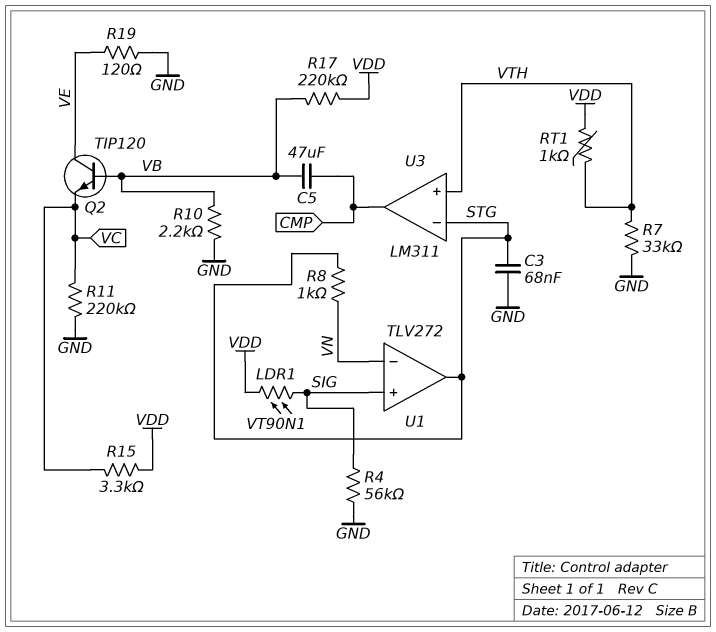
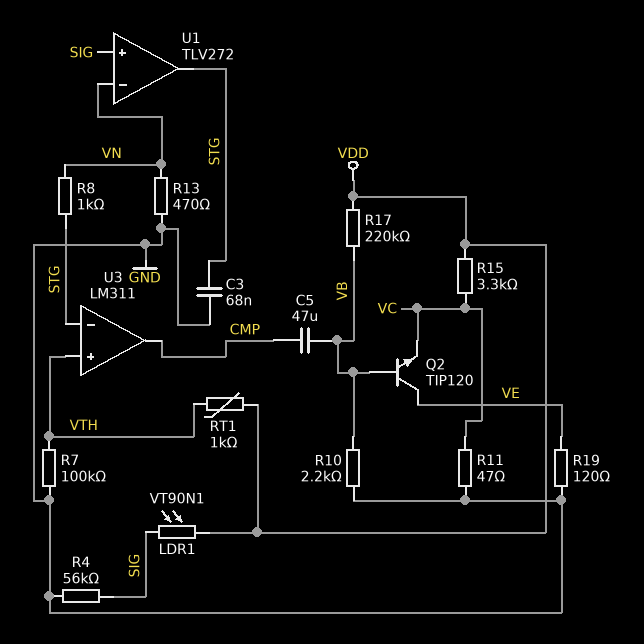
R7: 33k (GND, VTH) -> 100k (GND, VTH)
R11: 220k (GND, VC) -> 47 (GND, VC)
R13: none -> 470 (GND, VN)

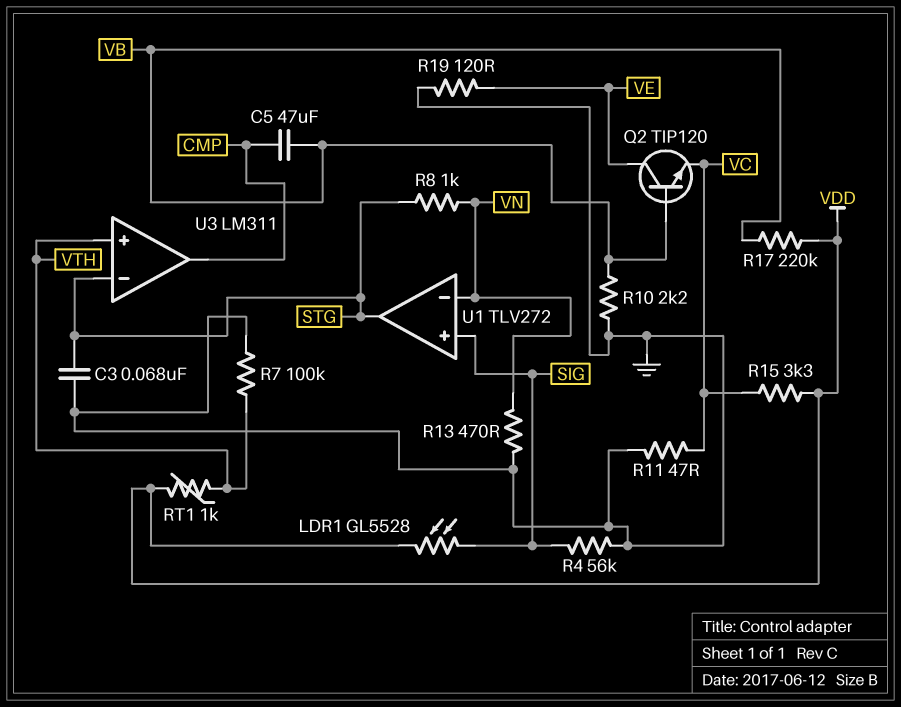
LDR1: VT90N1 (SIG, VDD) -> GL5528 (SIG, VDD)

